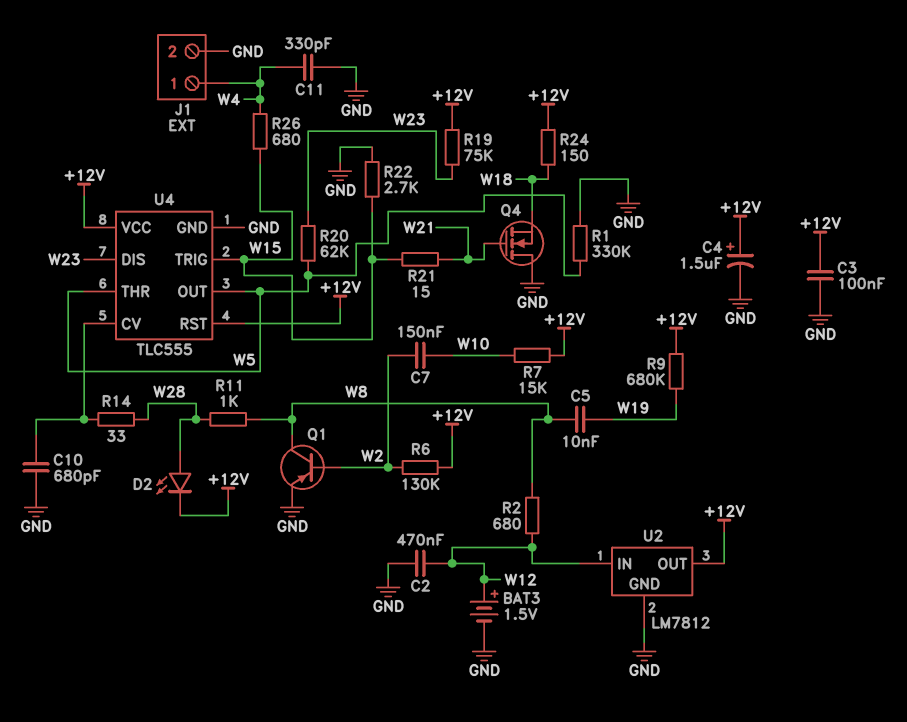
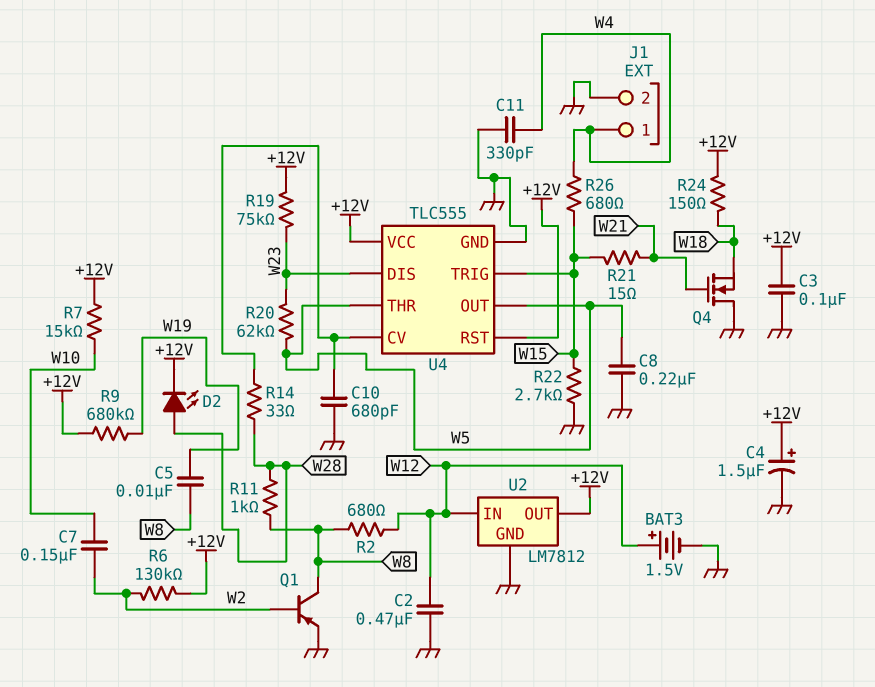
C8: none -> 220nF (GND, W5)
R1: 330k (GND, W5) -> none

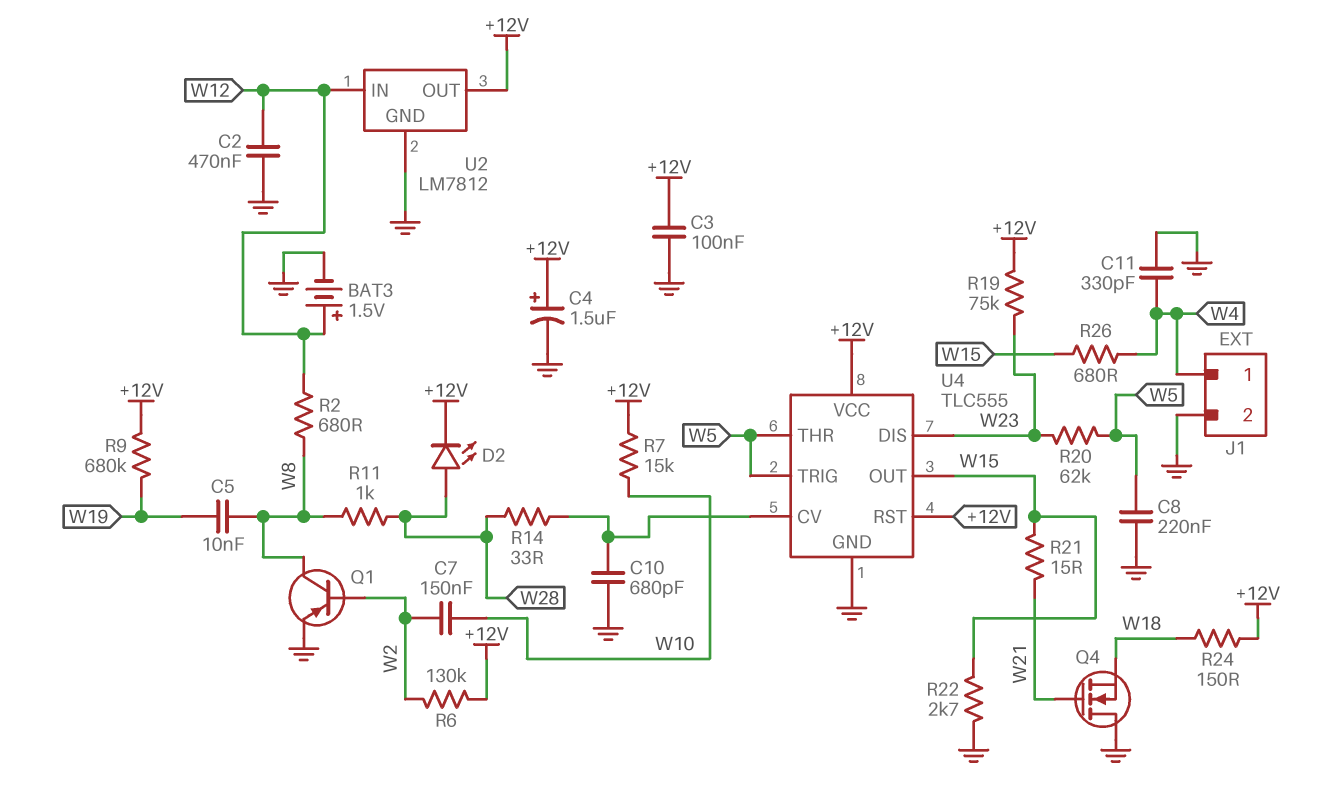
U4 pin OUT: W5 -> W15
U4 pin TRIG: W15 -> W5

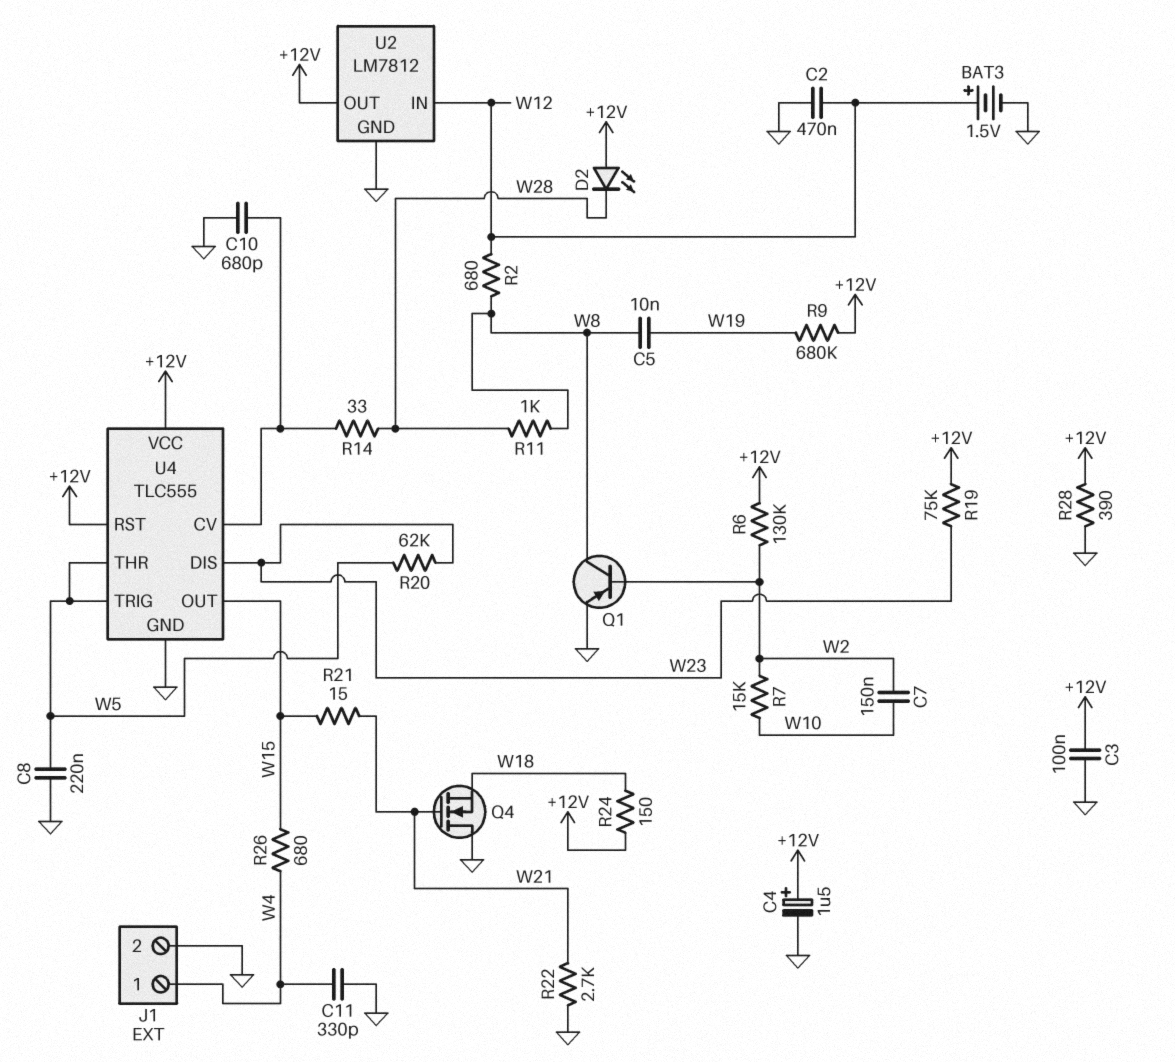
D2: LED (A W28, K +12V) -> LED (A +12V, K W28)
R7: 15k (+12V, W10) -> 15k (W2, W10)
R22: 2.7k (GND, W15) -> 2.7k (GND, W21)
R28: none -> 390 (+12V, GND)

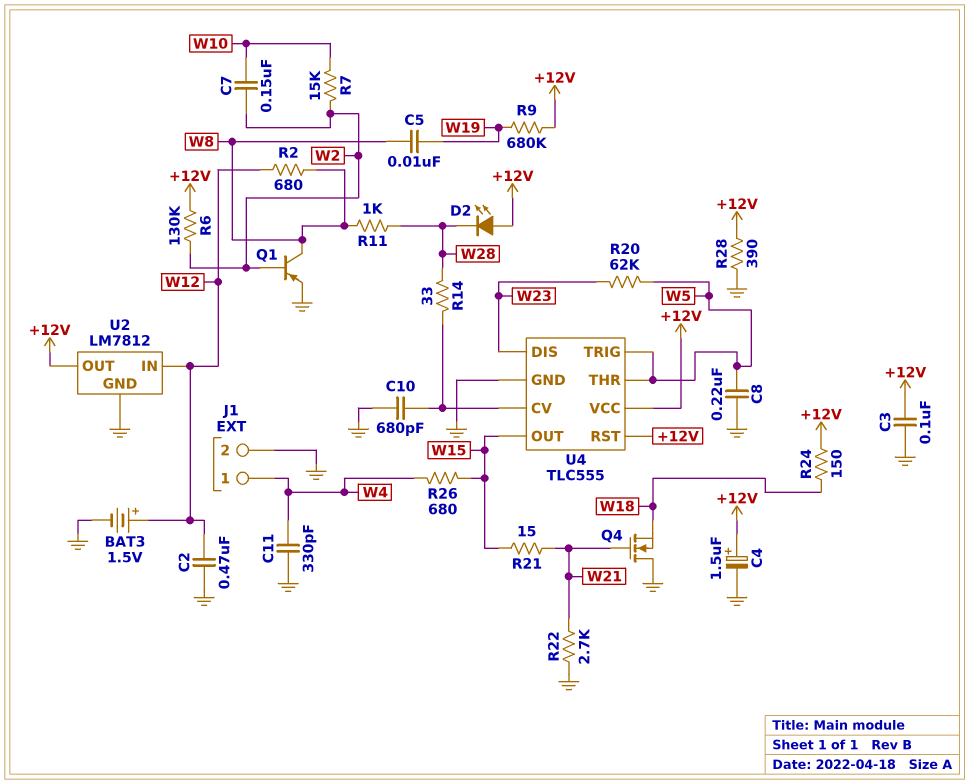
R19: 75k (+12V, W23) -> none

